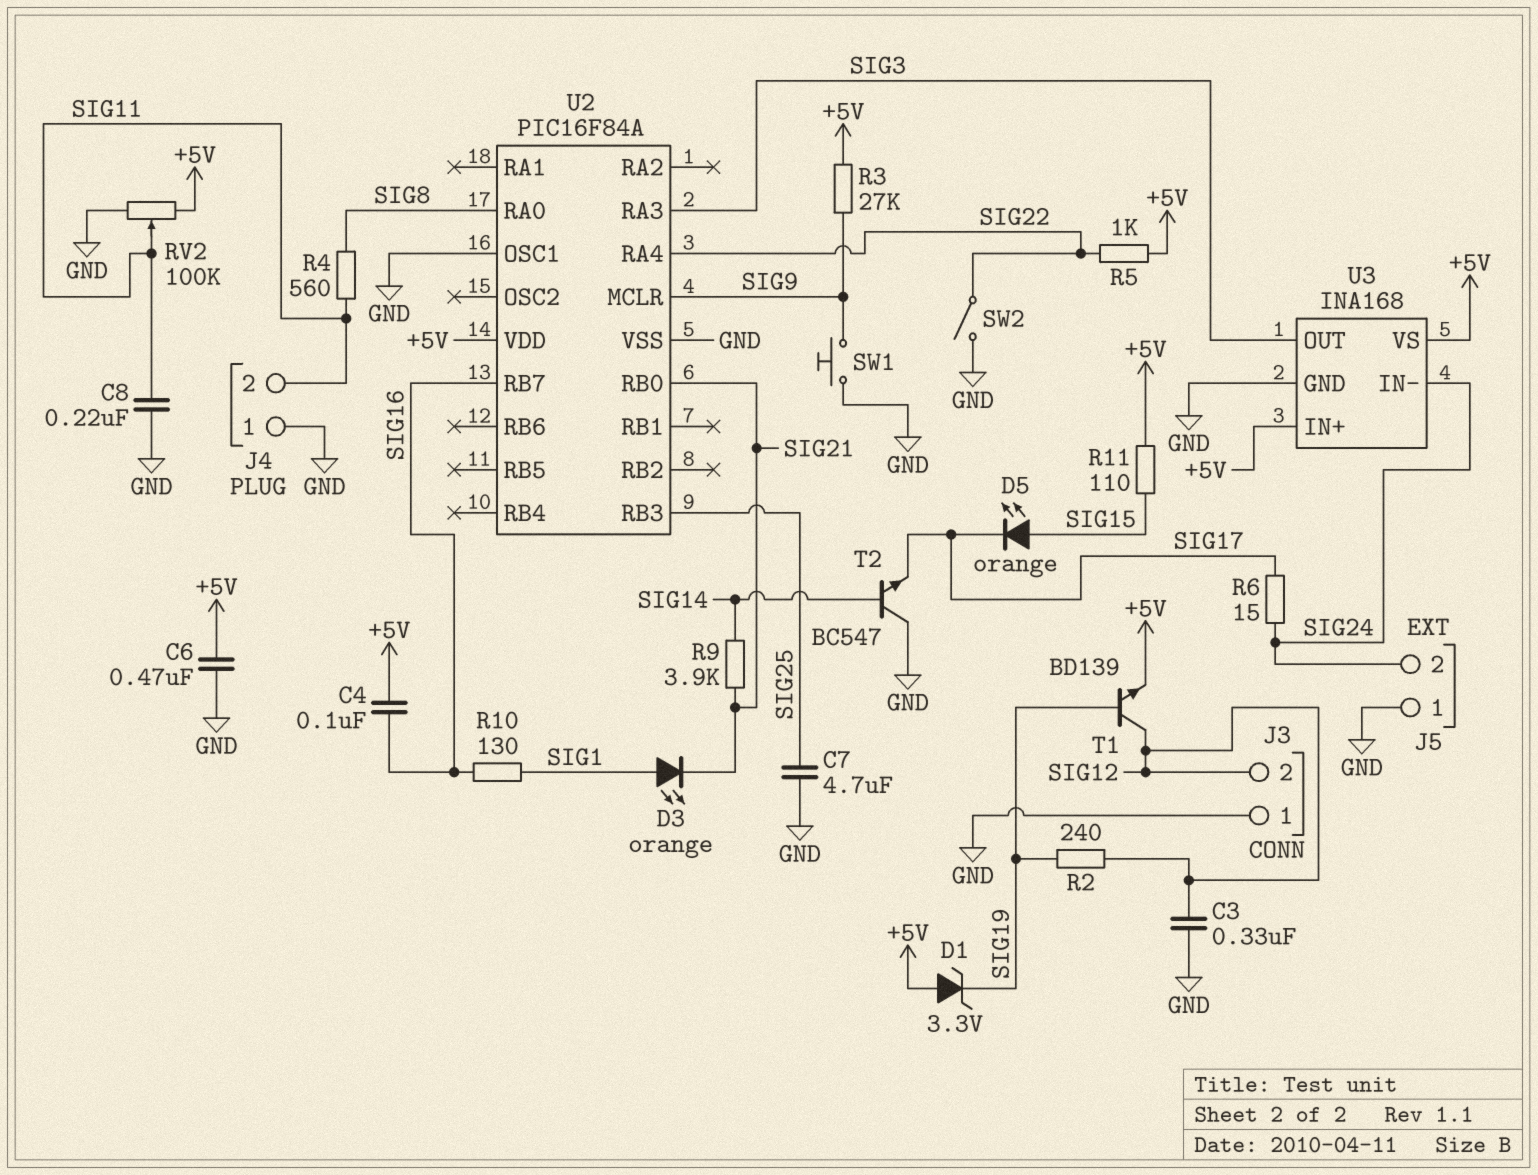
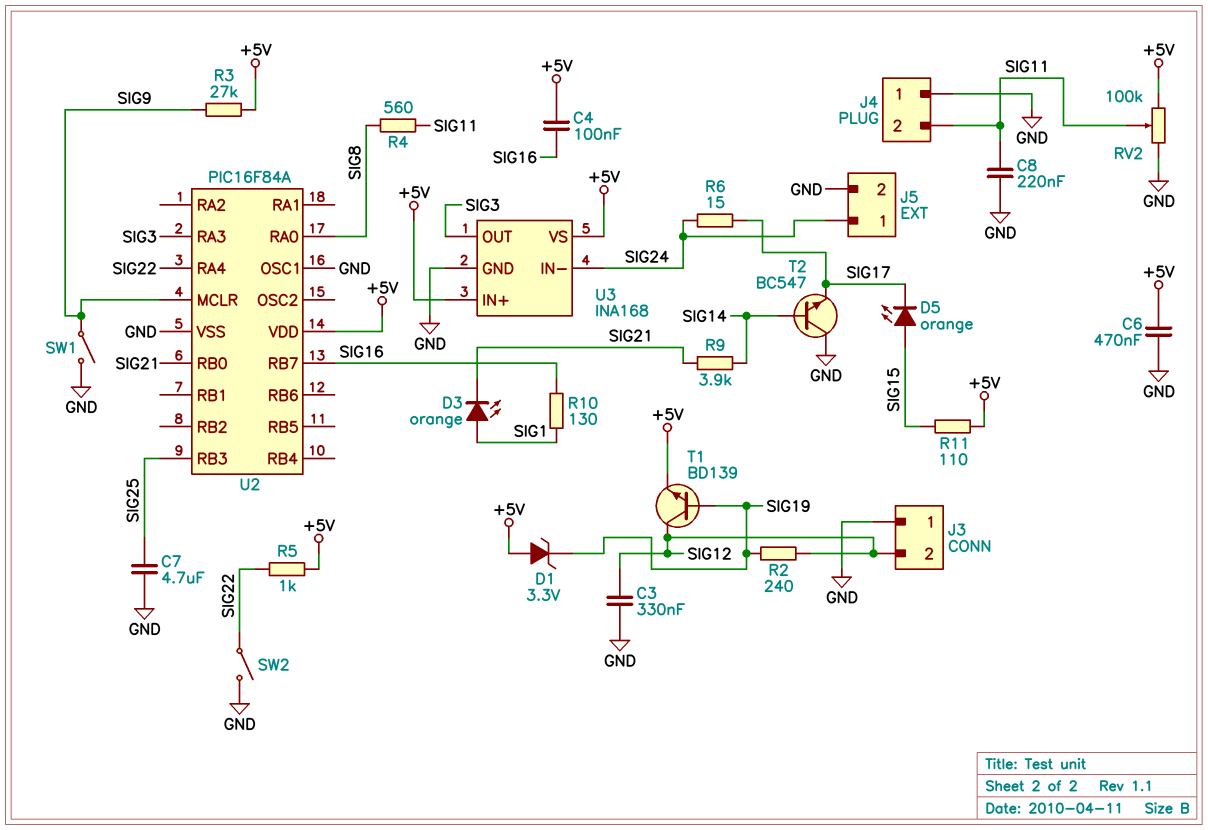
J5 pin 1: GND -> SIG24
J5 pin 2: SIG24 -> GND
SW1: button (GND, SIG9) -> switch (GND, SIG9)

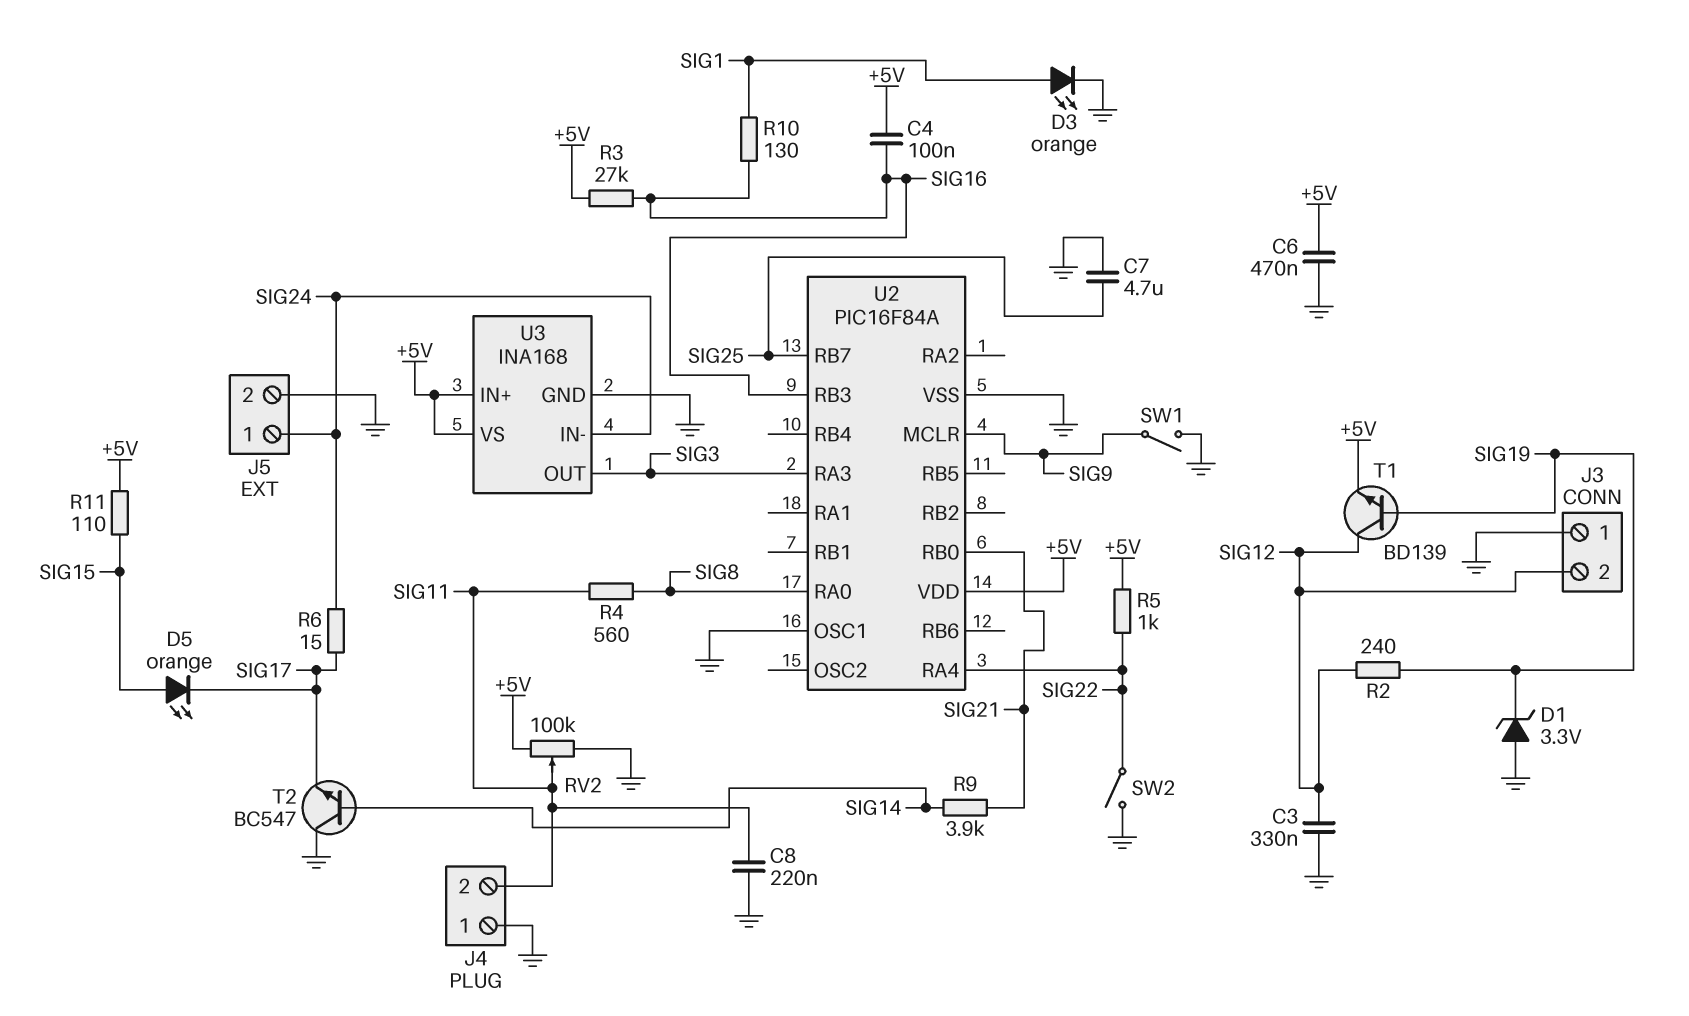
D1: zener 3.3V (A +5V, K SIG19) -> zener 3.3V (A GND, K SIG19)
D3: LED orange (A SIG1, K SIG21) -> LED orange (A SIG1, K GND)
R3: 27k (+5V, SIG9) -> 27k (+5V, SIG16)
U2 pin RB3: SIG25 -> SIG16
U2 pin RB7: SIG16 -> SIG25

